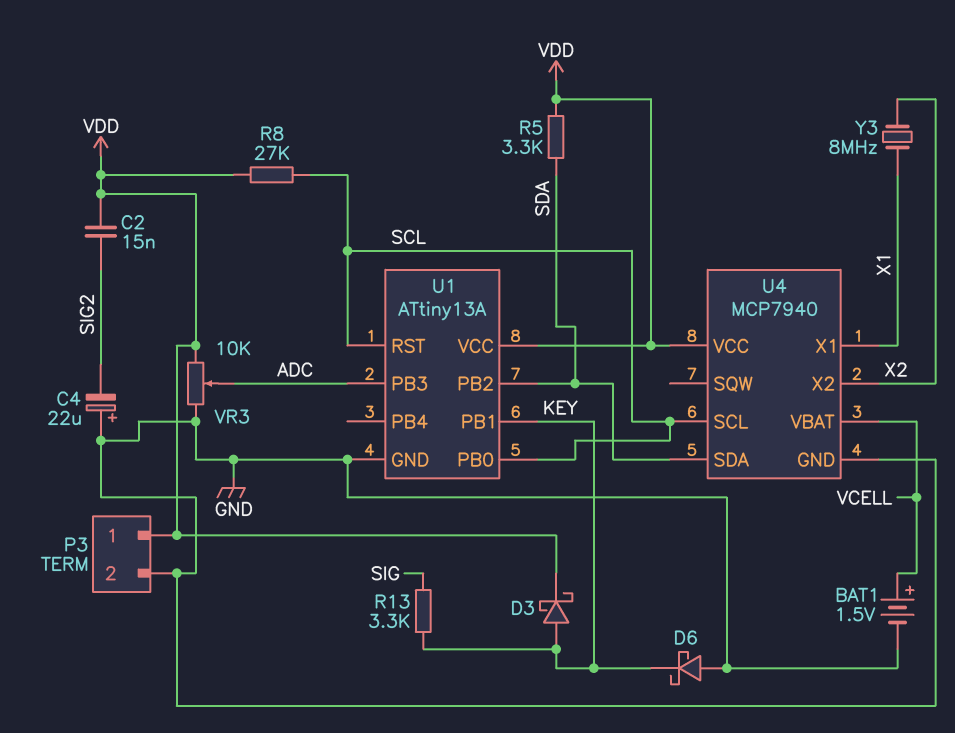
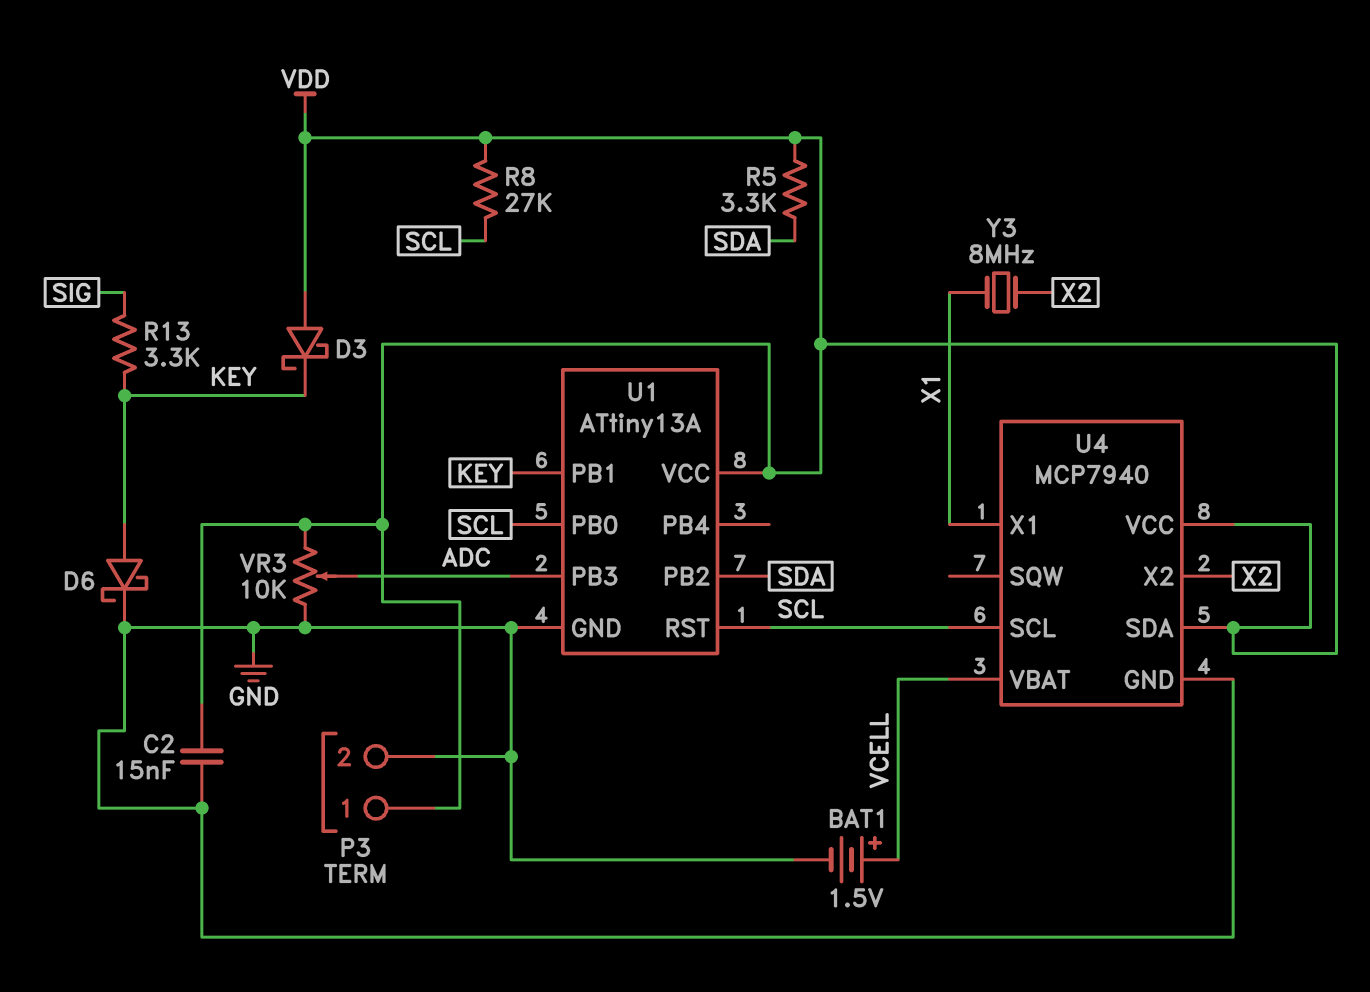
C2: 15nF (SIG2, VDD) -> 15nF (GND, VDD)
C4: 22uF (plus GND, minus SIG2) -> none
D3: schottky (A KEY, K VDD) -> schottky (A VDD, K KEY)
D6: schottky (A GND, K KEY) -> schottky (A KEY, K GND)
U4 pin SDA: SDA -> VDD

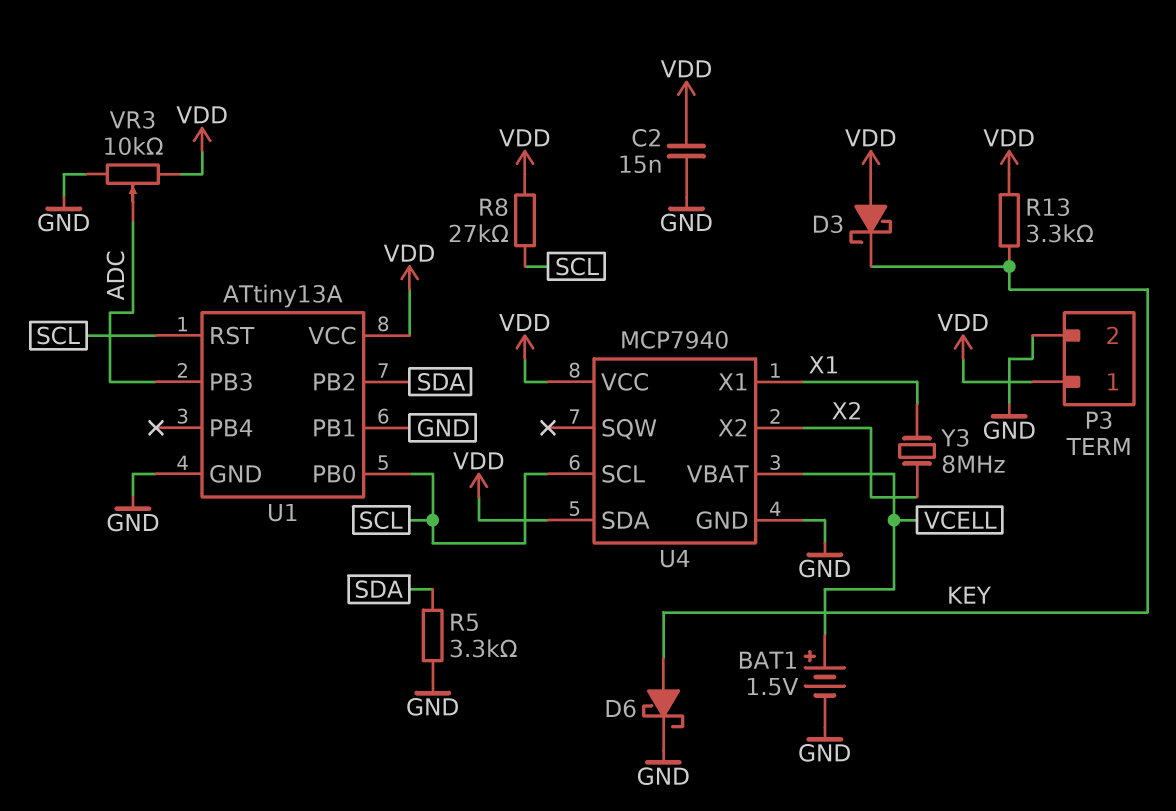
R5: 3.3k (SDA, VDD) -> 3.3k (GND, SDA)
R13: 3.3k (KEY, SIG) -> 3.3k (KEY, VDD)
U1 pin PB1: KEY -> GND

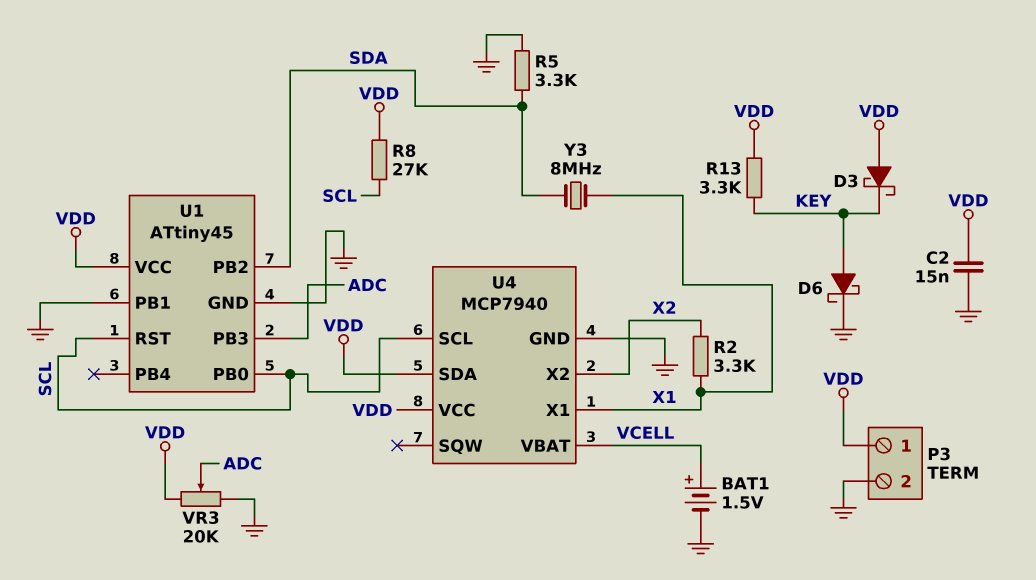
R2: none -> 3.3k (X1, X2)
U1: ATtiny13A -> ATtiny45
VR3: 10k (GND, VDD, wiper ADC) -> 20k (GND, VDD, wiper ADC)
Y3: 8MHz (X1, X2) -> 8MHz (SDA, X1)

